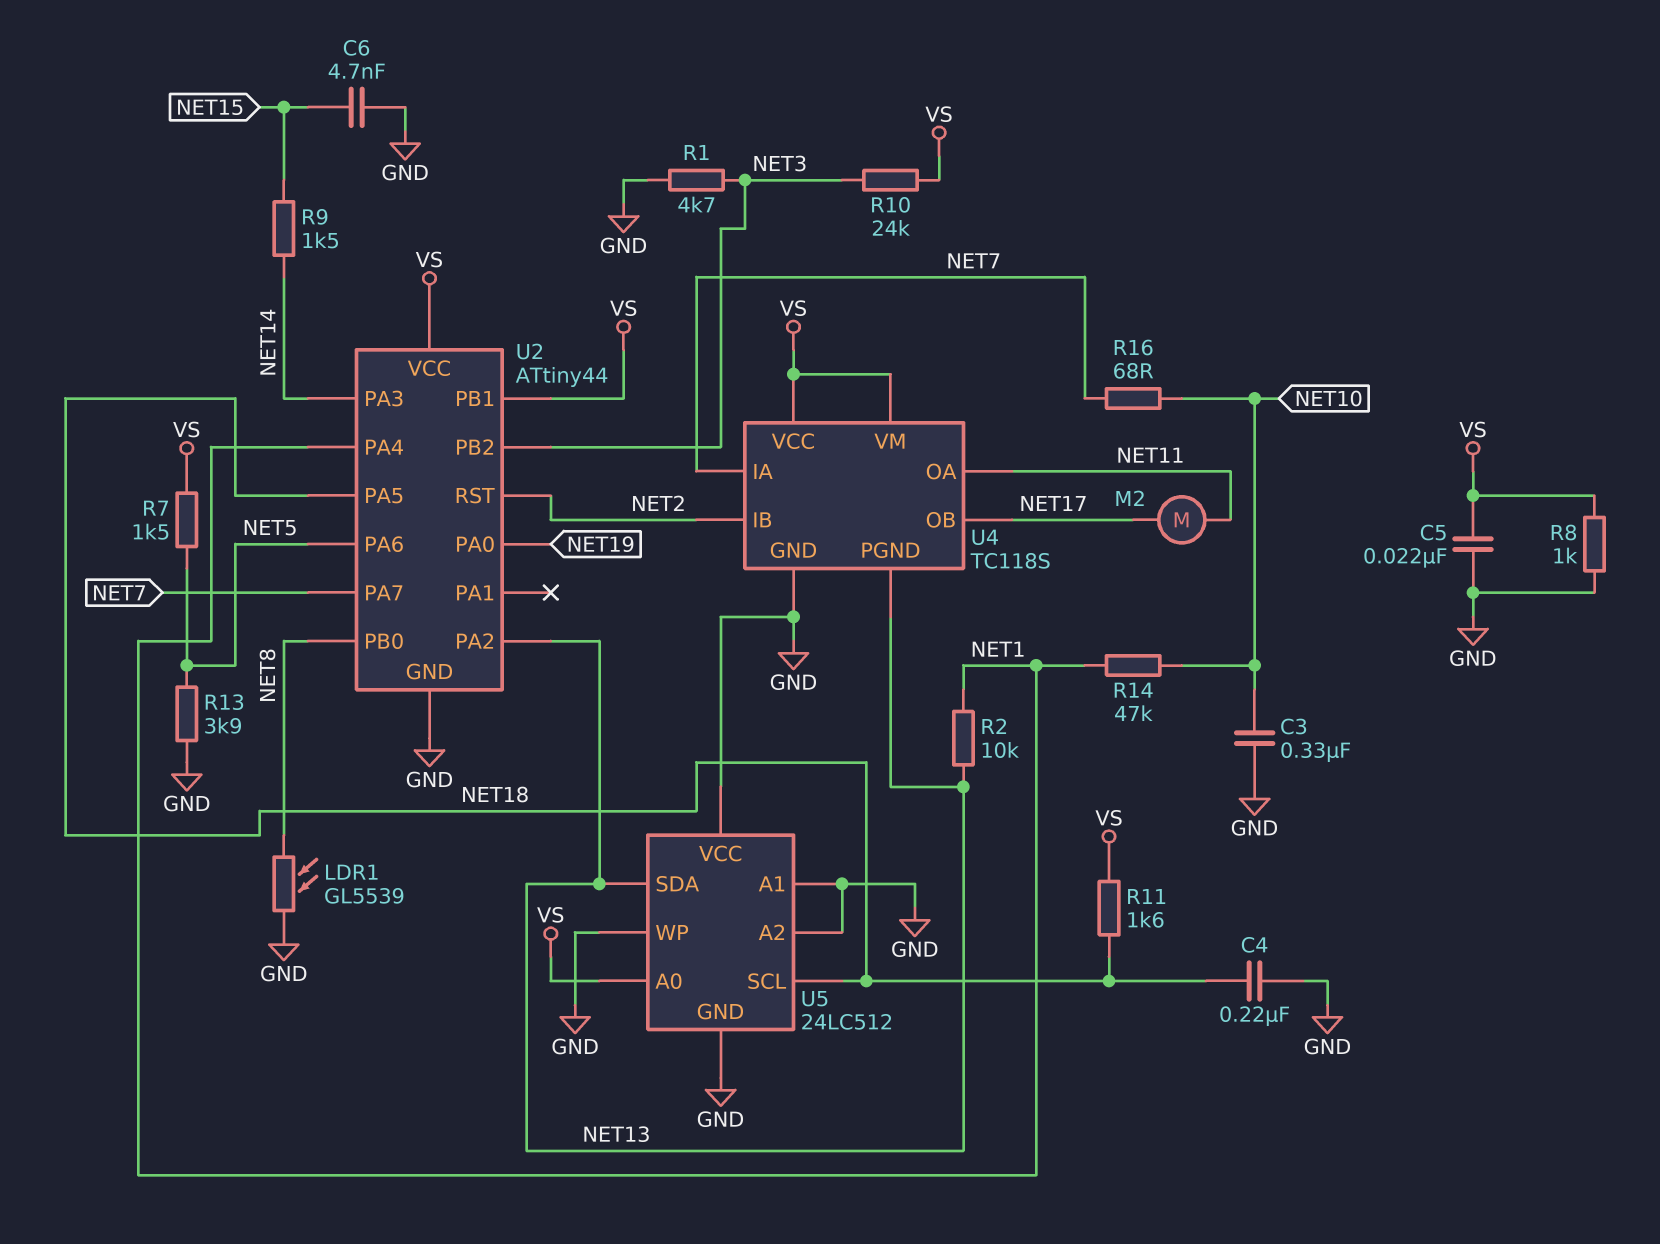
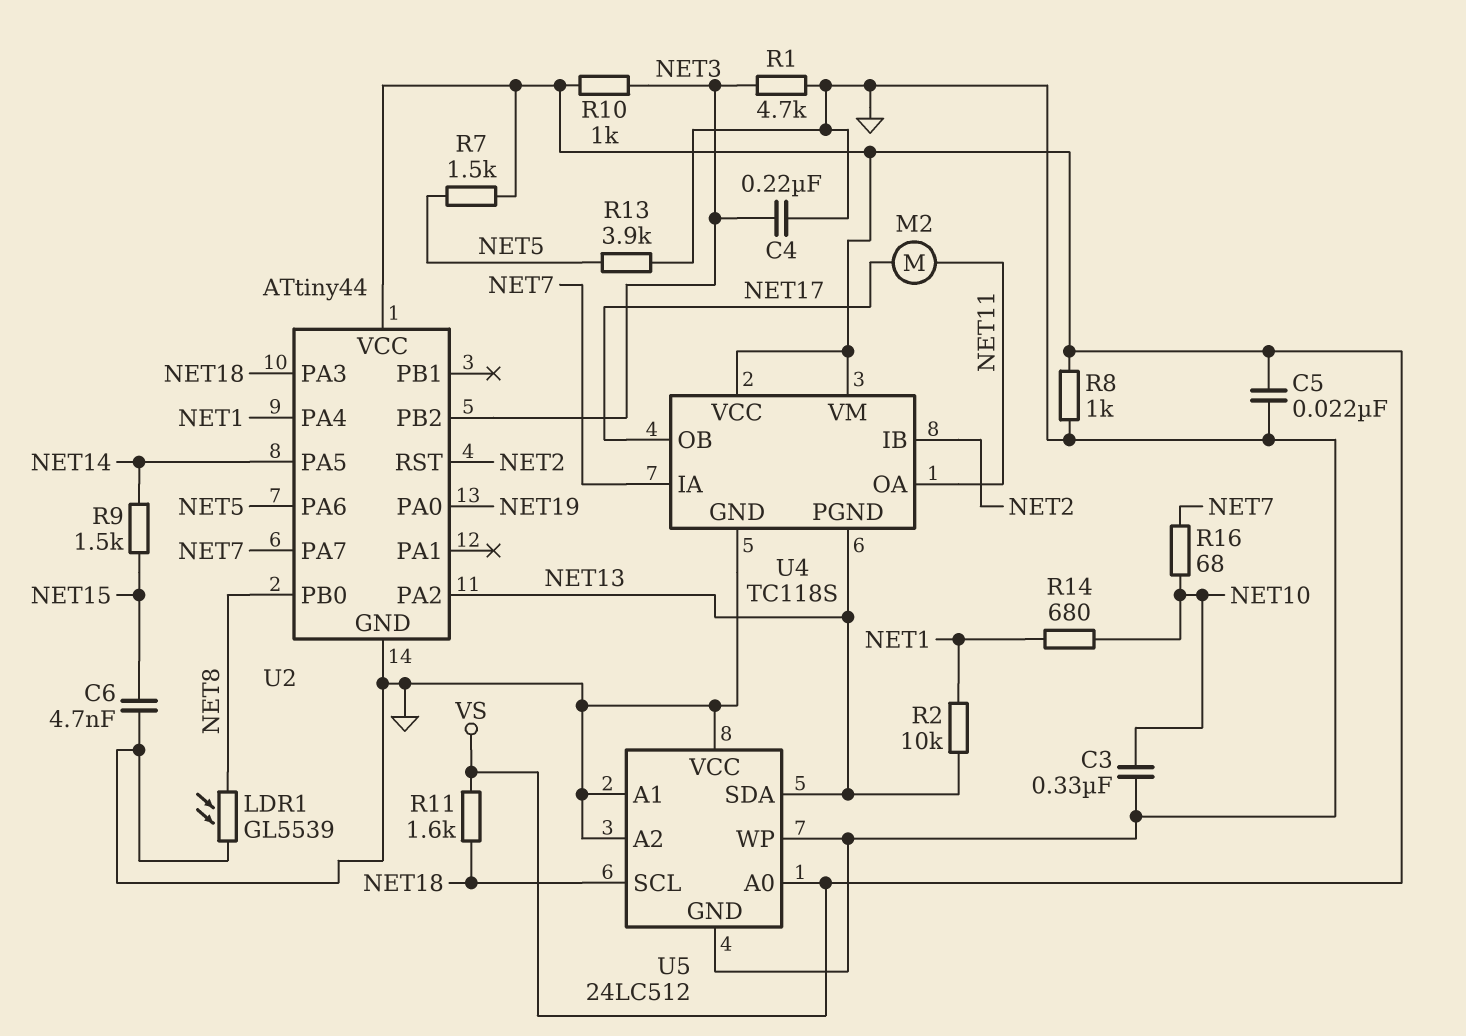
C4: 220nF (GND, NET18) -> 220nF (GND, NET3)
R10: 24k (NET3, VS) -> 1k (NET3, VS)
R14: 47k (NET1, NET10) -> 680 (NET1, NET10)
U2 pin PA3: NET14 -> NET18
U2 pin PA5: NET18 -> NET14
U2 pin PB1: VS -> none

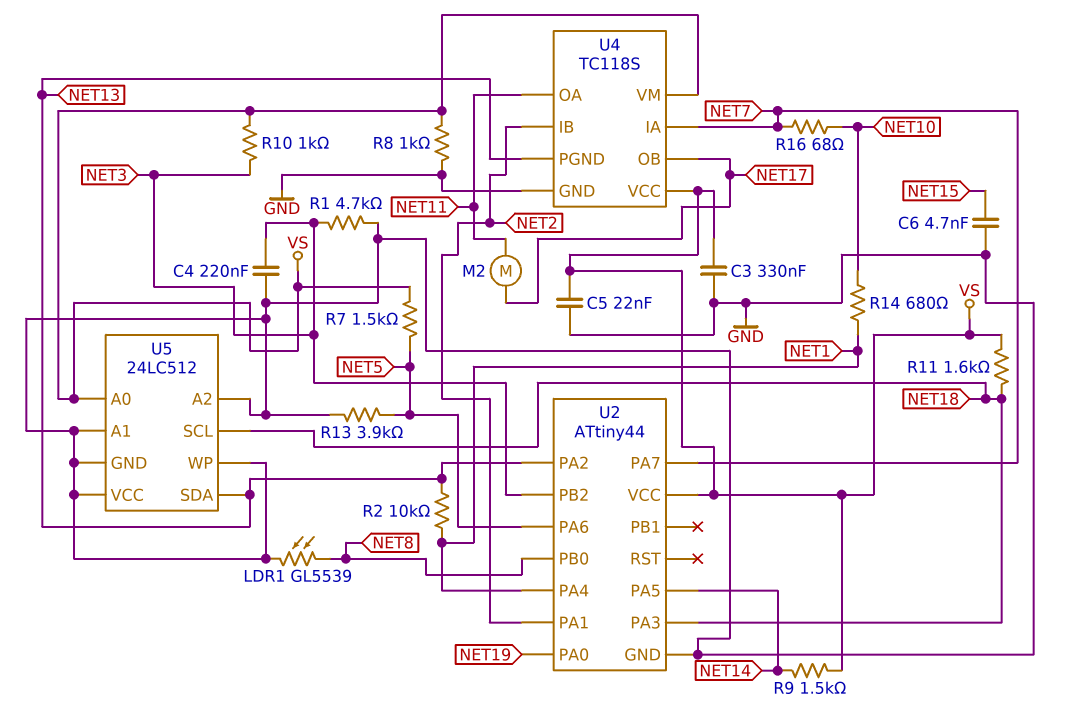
C3: 330nF (GND, NET10) -> 330nF (GND, VS)
R9: 1.5k (NET14, NET15) -> 1.5k (NET14, VS)
U2 pin PA1: none -> NET2
U2 pin RST: NET2 -> none

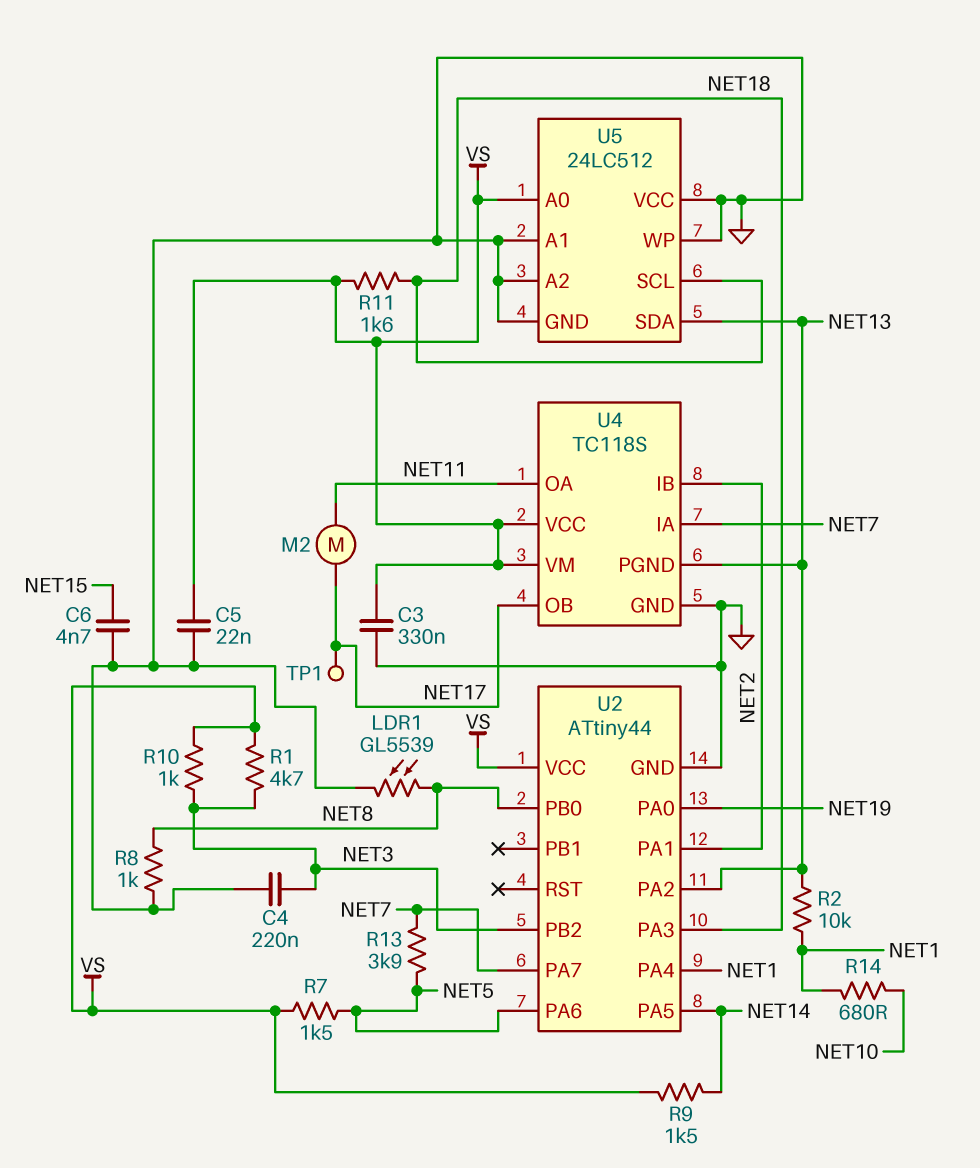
R1: 4.7k (GND, NET3) -> 4.7k (NET3, VS)
R8: 1k (GND, VS) -> 1k (GND, NET8)
R13: 3.9k (GND, NET5) -> 3.9k (NET5, NET7)
R16: 68 (NET7, NET10) -> none
TP1: none -> test point (NET17)

